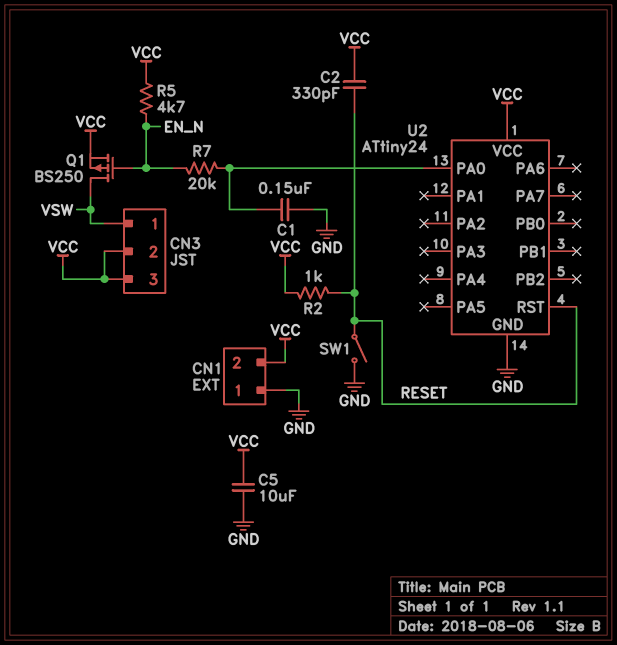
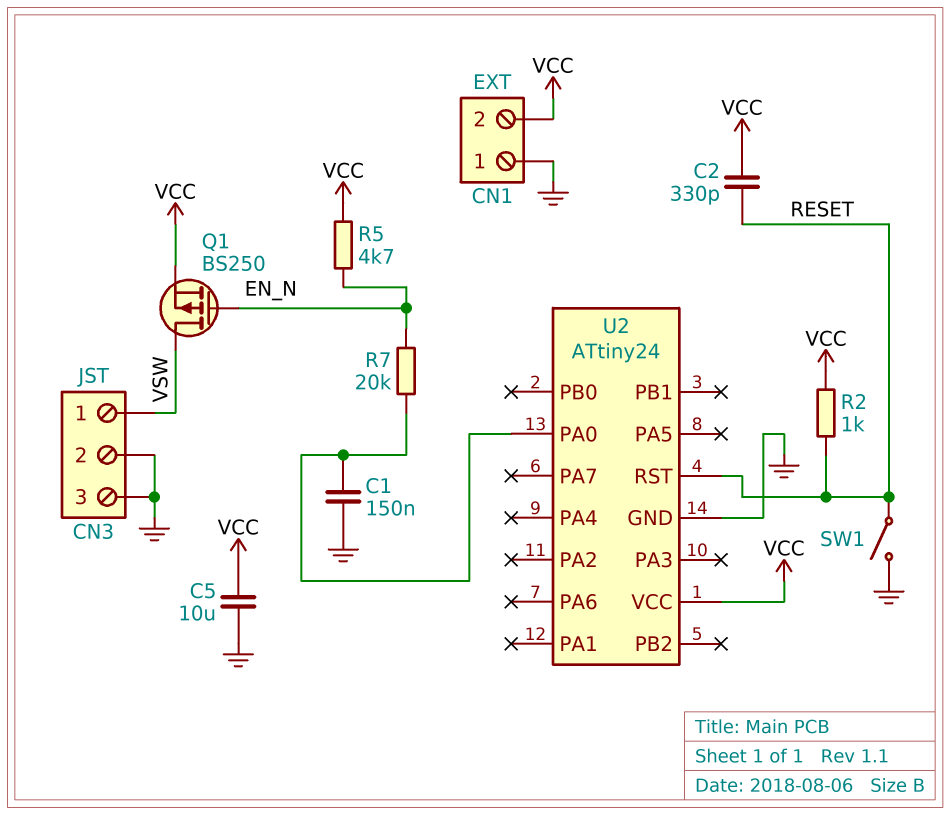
CN3 pin 2: VCC -> GND
CN3 pin 3: VCC -> GND

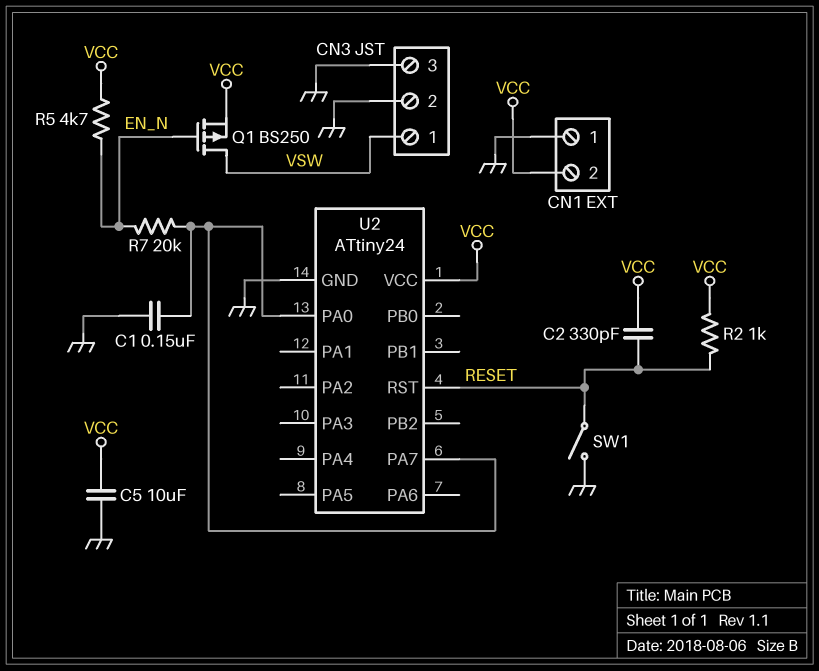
U2 pin PA7: none -> U2/PA0

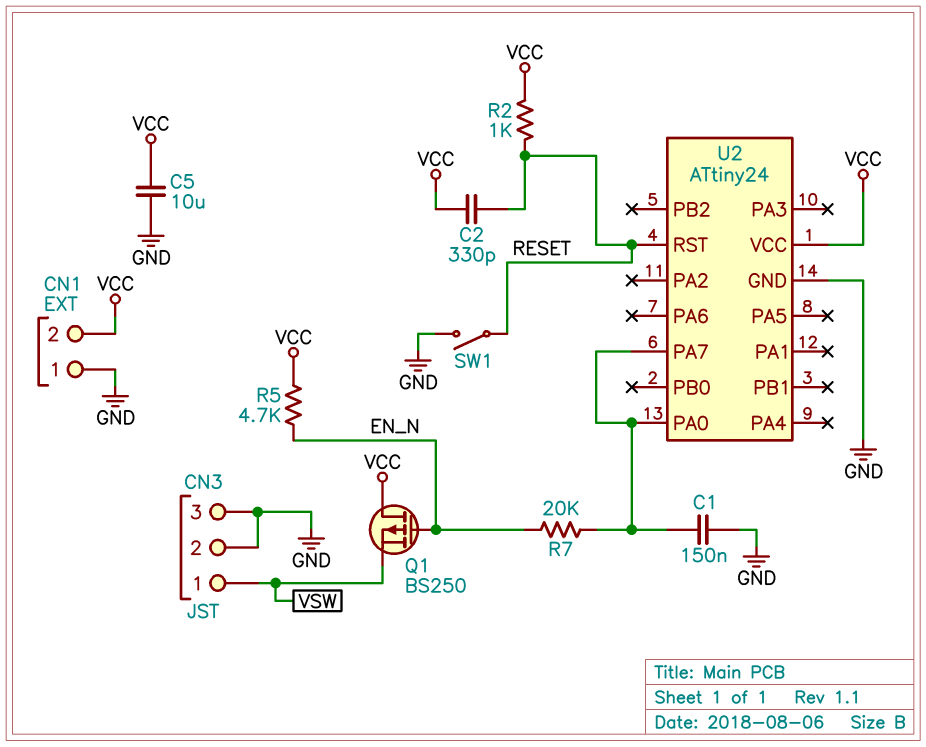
Q1: PMOS BS250 (G EN_N, D VSW, S VCC) -> PMOS BS250 (G EN_N, D VCC, S VSW)

